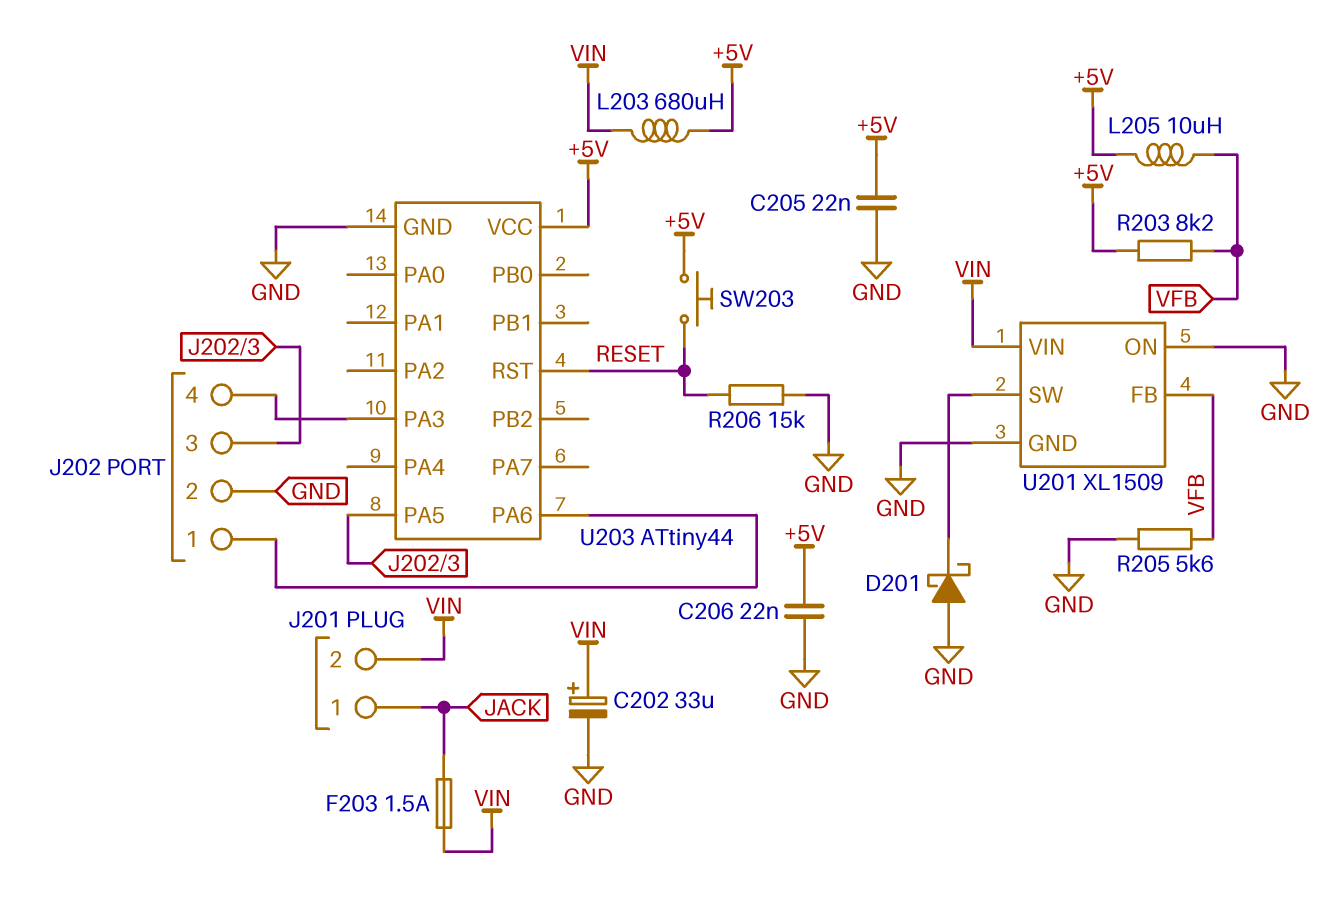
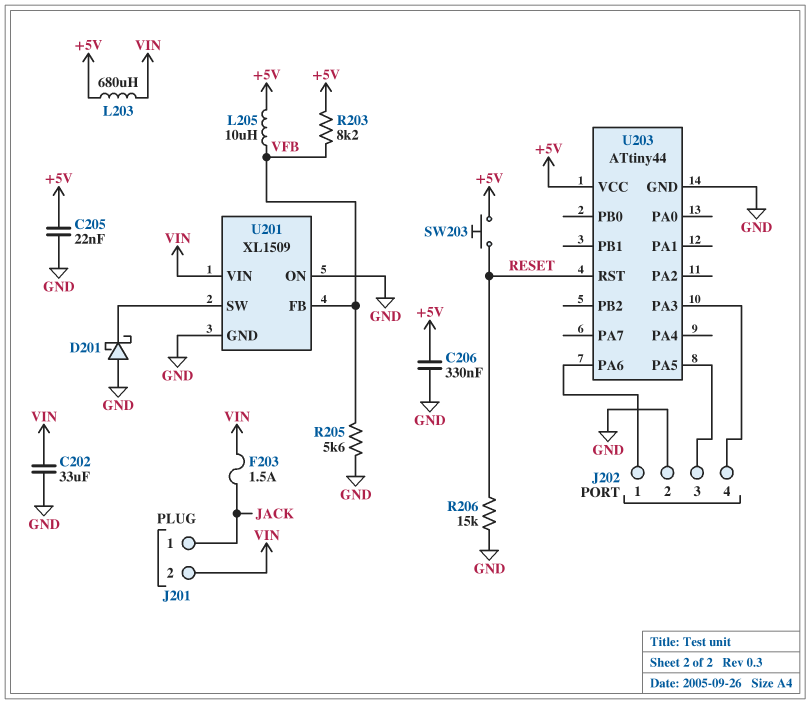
C202: 33uF (plus VIN, minus GND) -> 33uF (GND, VIN)
C206: 22nF (+5V, GND) -> 330nF (+5V, GND)

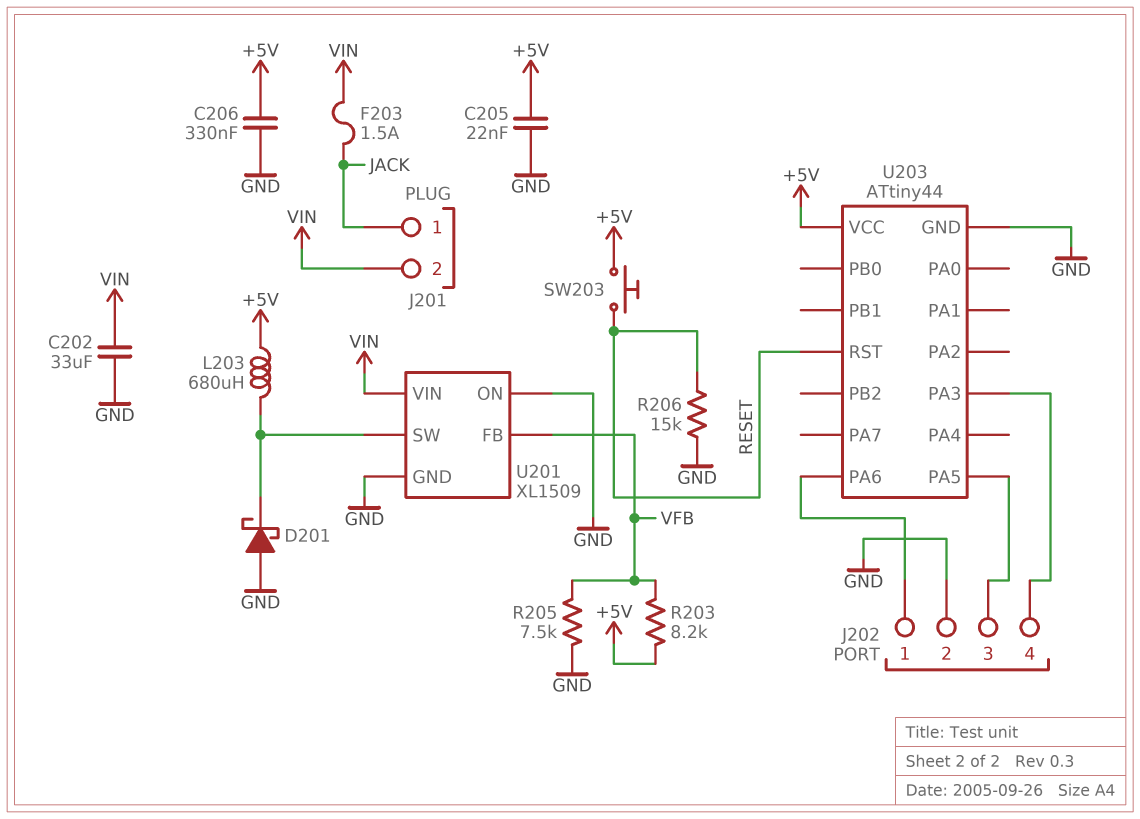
L203: 680uH (+5V, VIN) -> 680uH (+5V, U201/SW)
L205: 10uH (+5V, VFB) -> none
R205: 5.6k (GND, VFB) -> 7.5k (GND, VFB)

